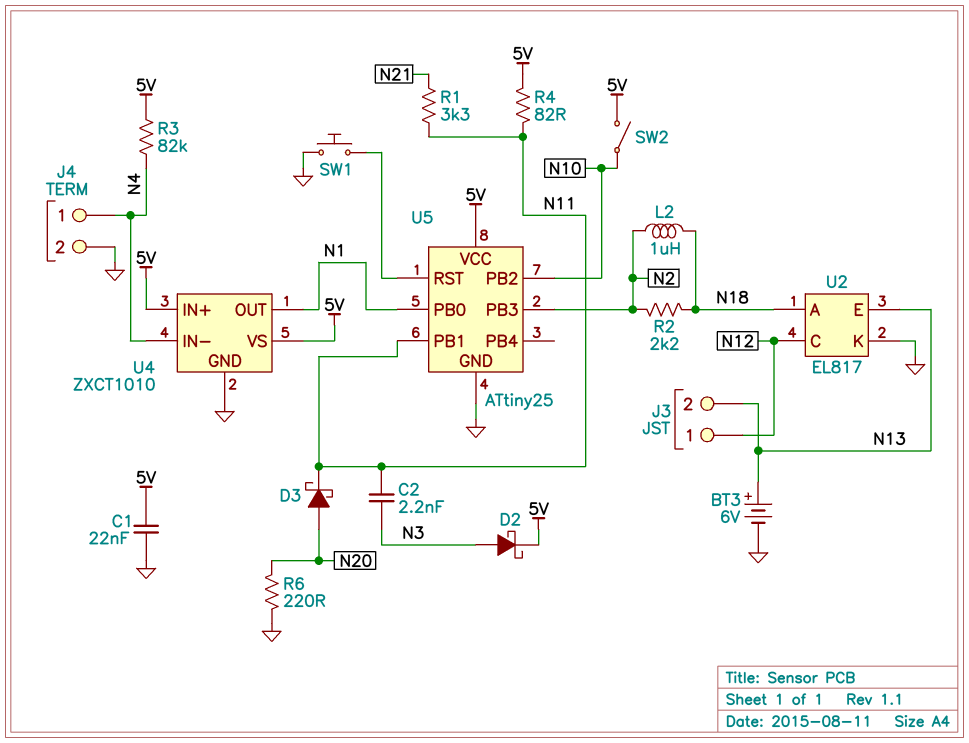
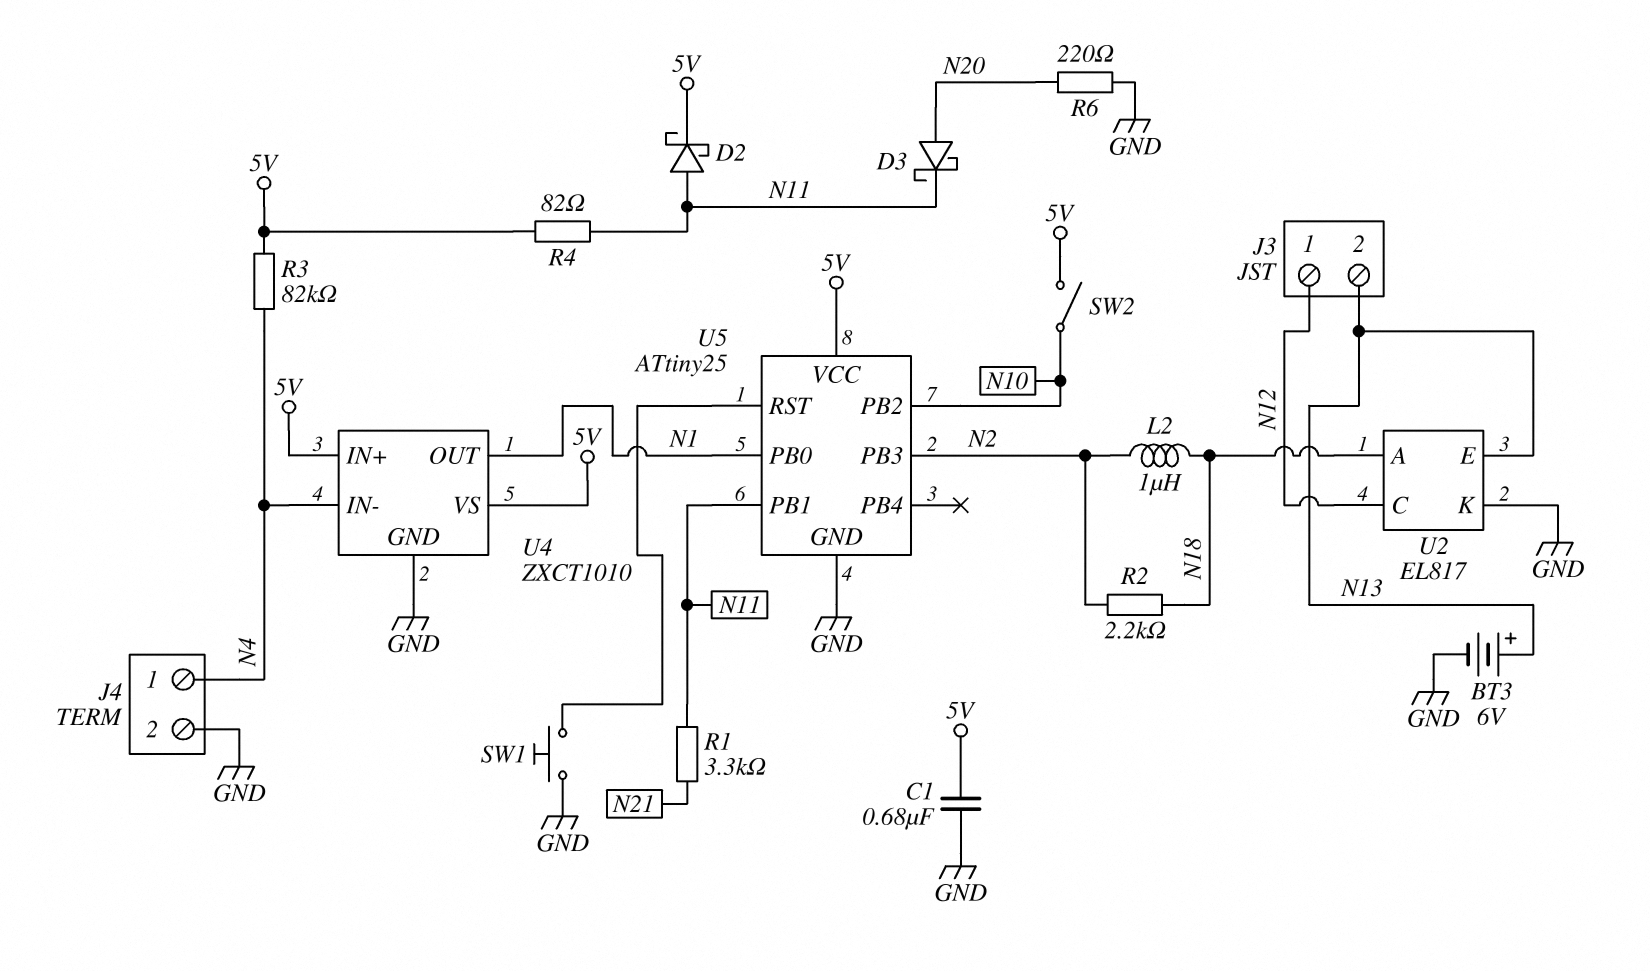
C1: 22nF (5V, GND) -> 680nF (5V, GND)
C2: 2.2nF (N3, N11) -> none
D2: schottky (A N3, K 5V) -> schottky (A N11, K 5V)

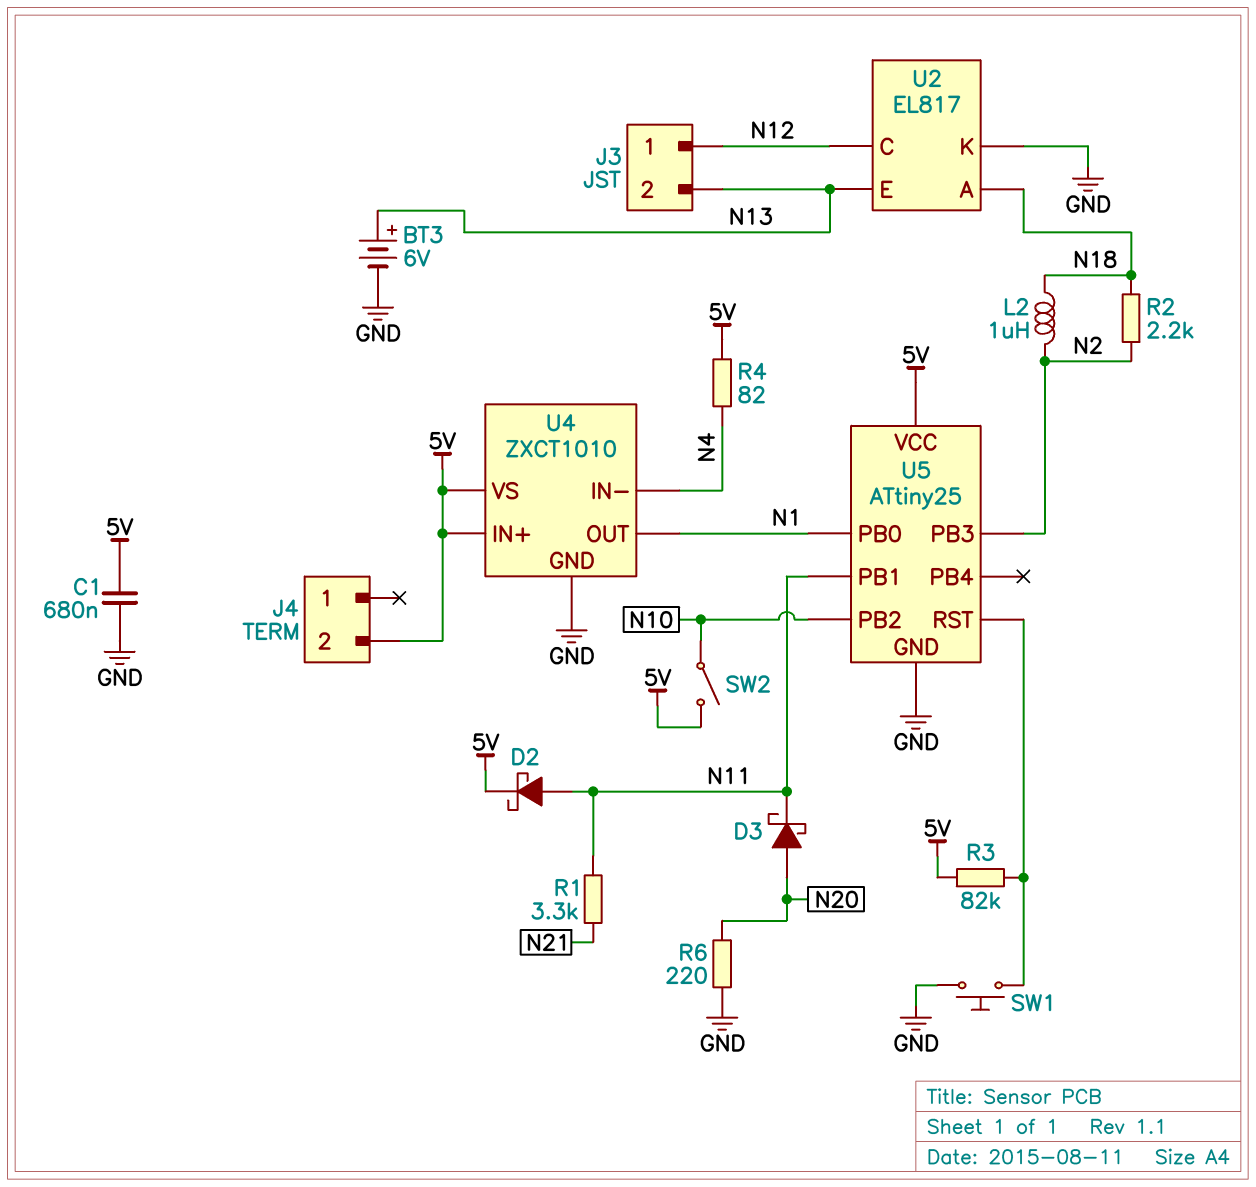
J4 pin 1: N4 -> none
J4 pin 2: GND -> 5V
R3: 82k (5V, N4) -> 82k (5V, U5/RST)
R4: 82 (5V, N11) -> 82 (5V, N4)

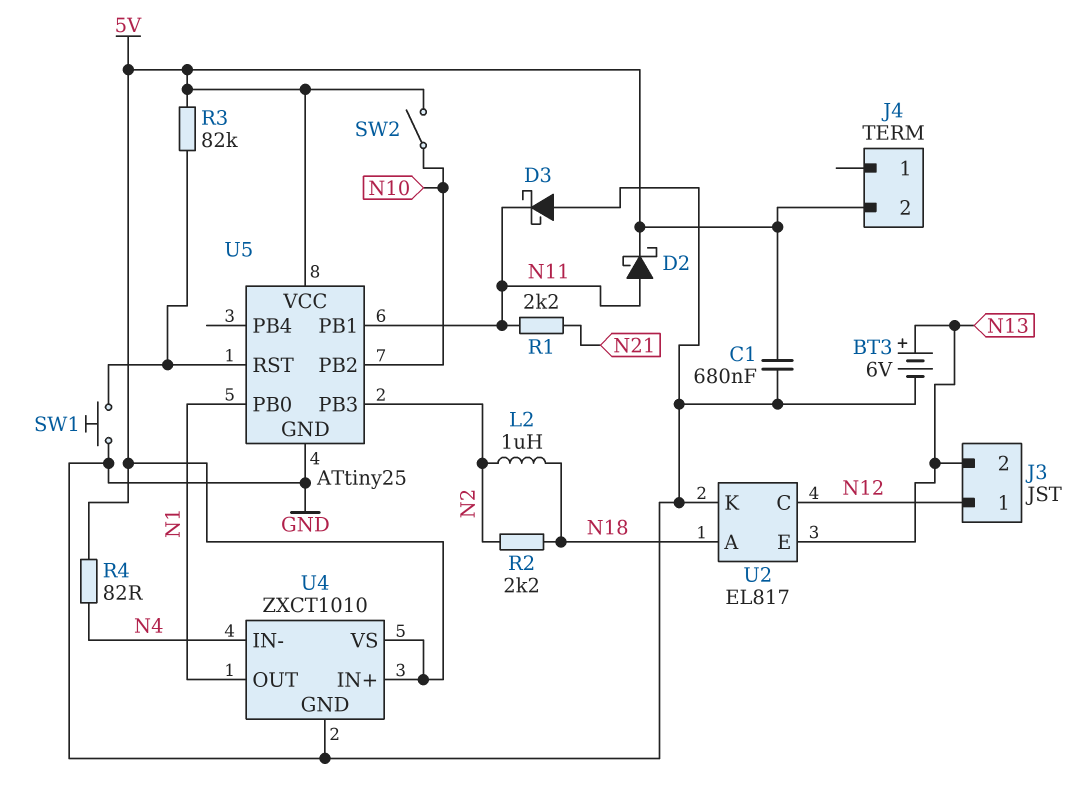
D3: schottky (A N20, K N11) -> schottky (A GND, K N11)
R1: 3.3k (N11, N21) -> 2.2k (N11, N21)
R6: 220 (GND, N20) -> none

